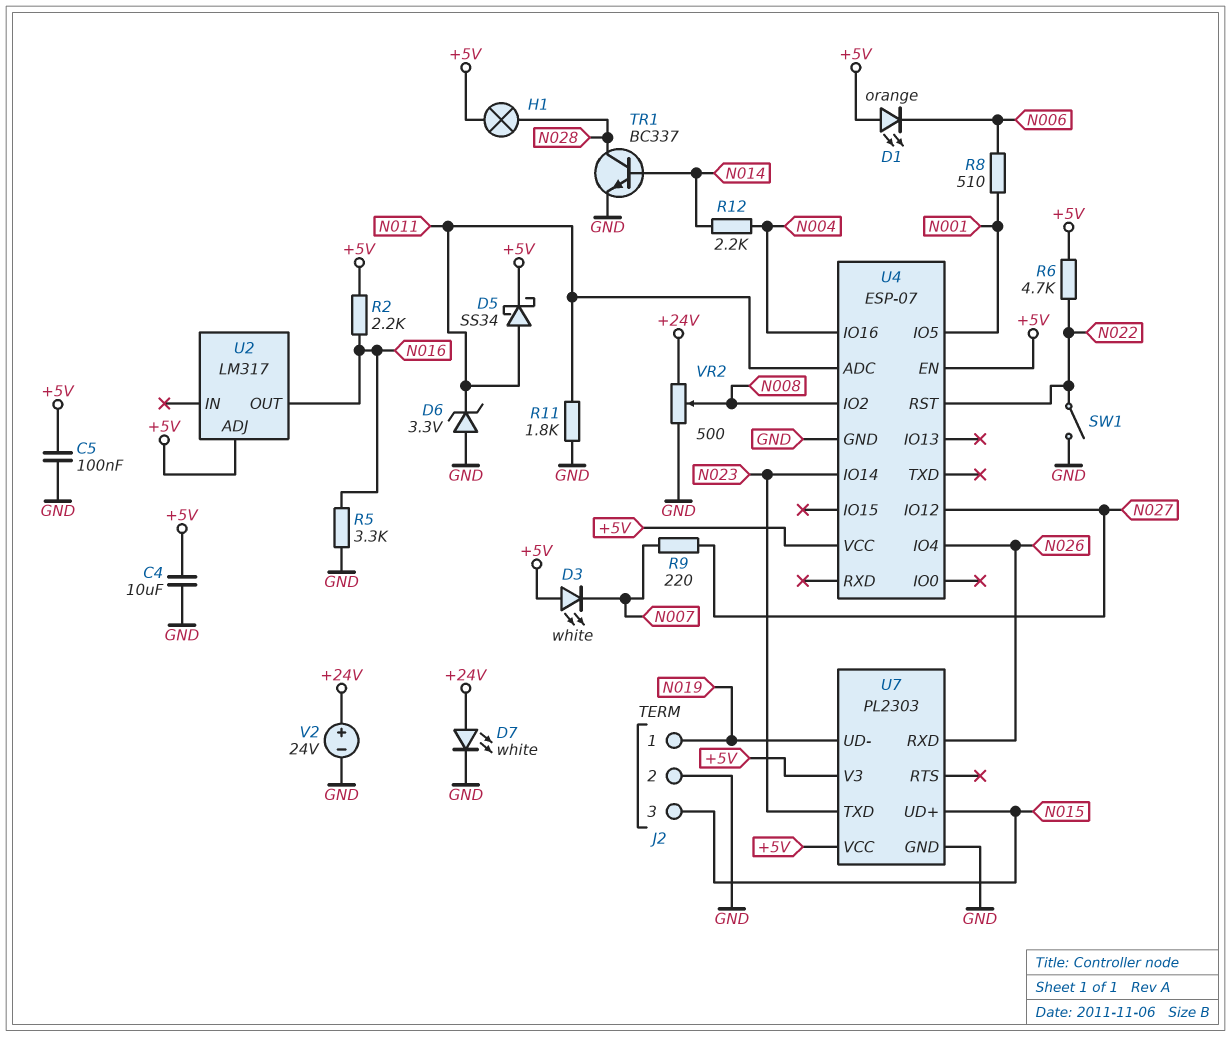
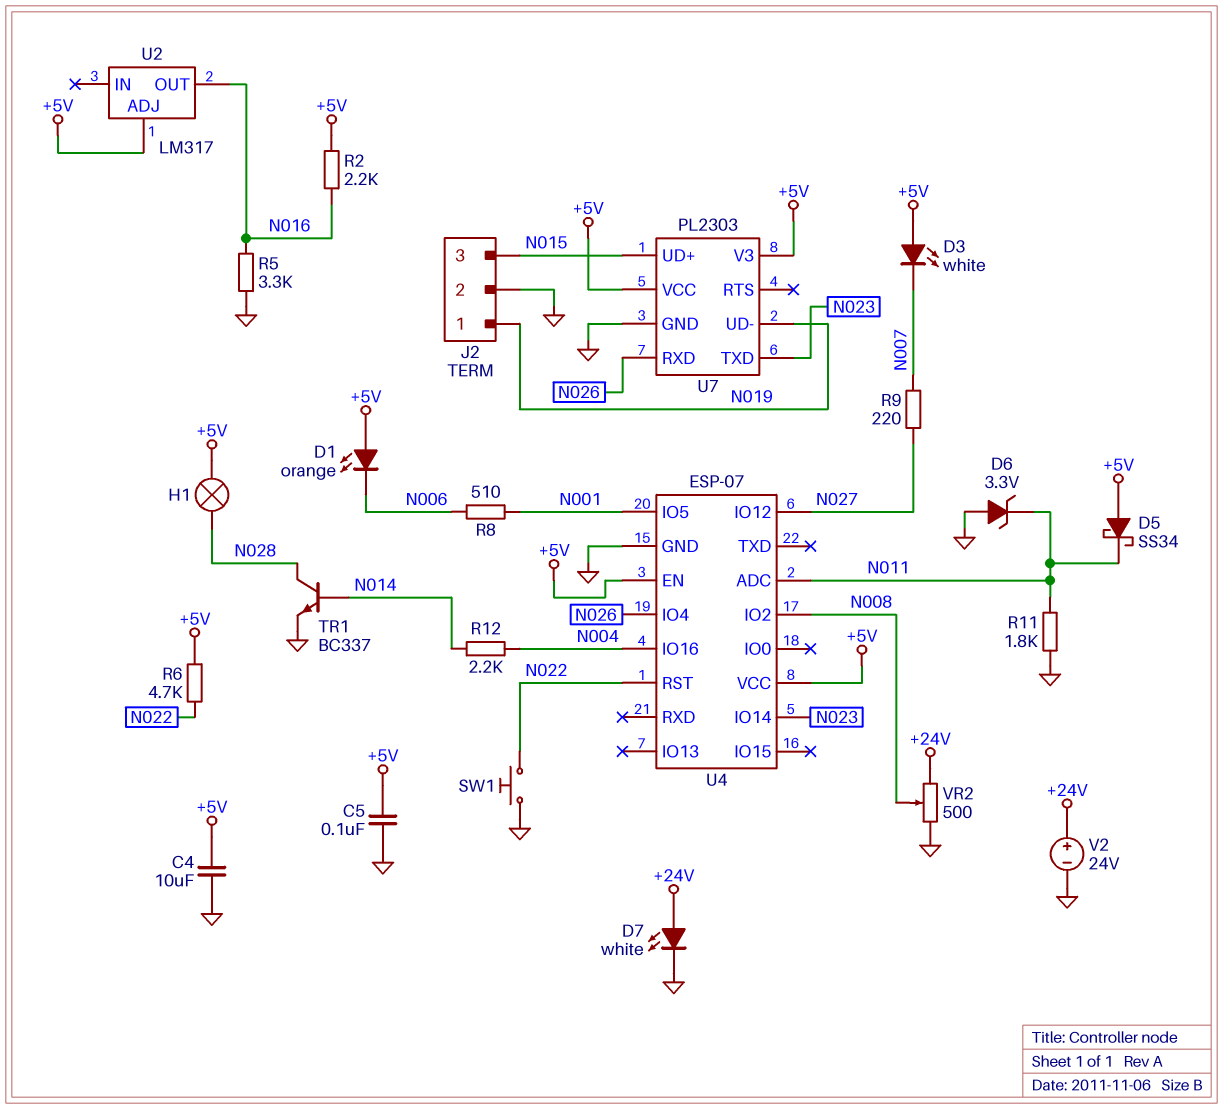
D5: schottky SS34 (A N011, K +5V) -> schottky SS34 (A +5V, K N011)
SW1: switch (GND, N022) -> button (GND, N022)

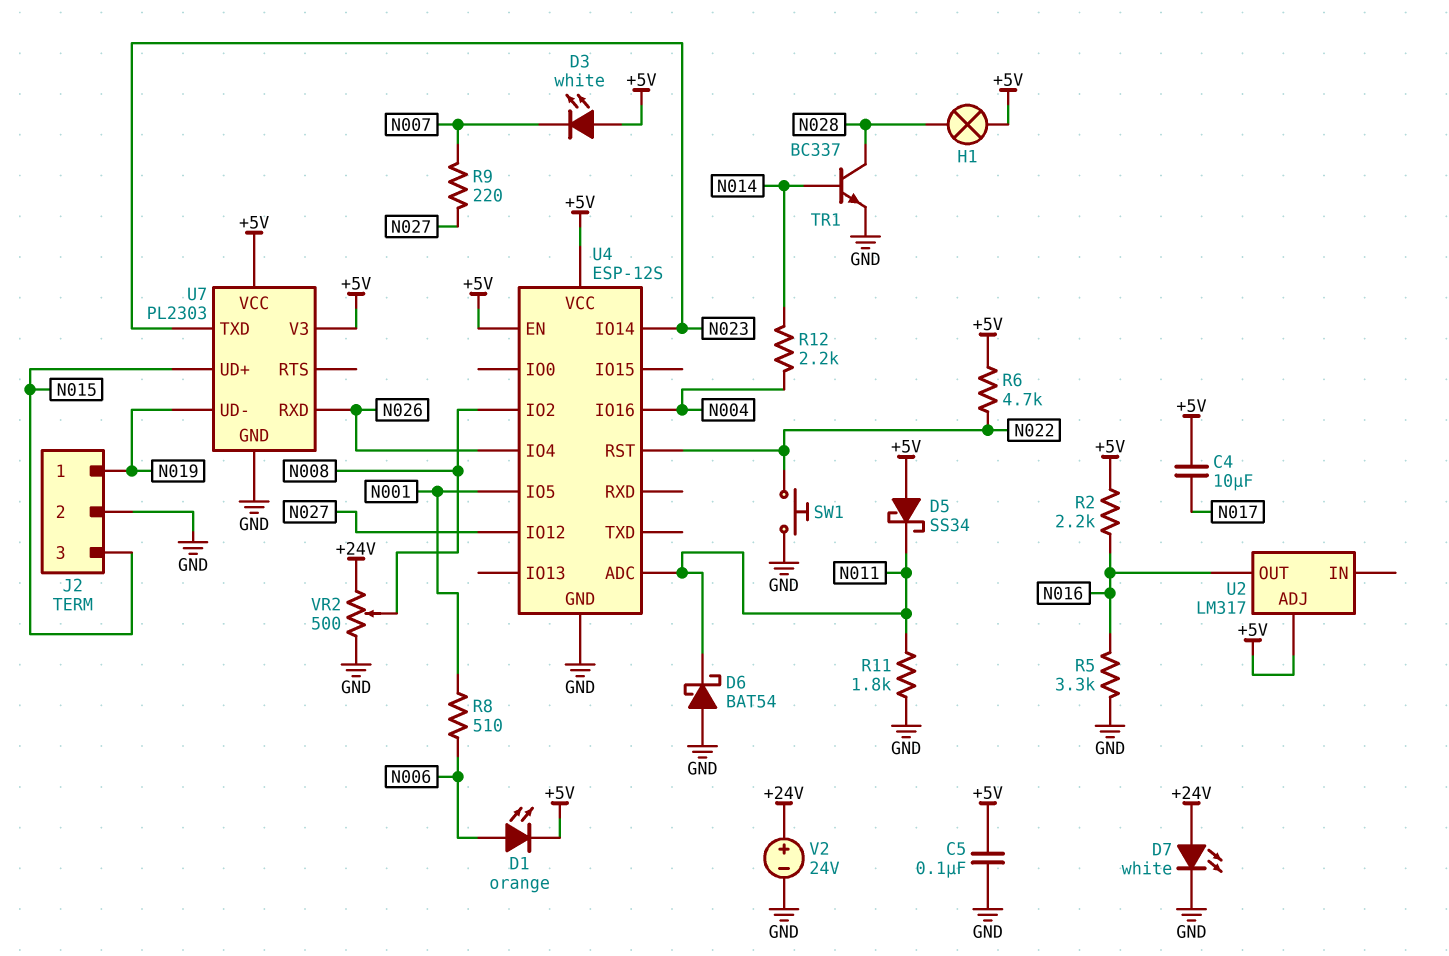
C4: 10uF (+5V, GND) -> 10uF (+5V, N017)
D1: LED orange (A +5V, K N006) -> LED orange (A N006, K +5V)
D6: zener 3.3V (A GND, K N011) -> schottky BAT54 (A GND, K N011)
U4: ESP-07 -> ESP-12S

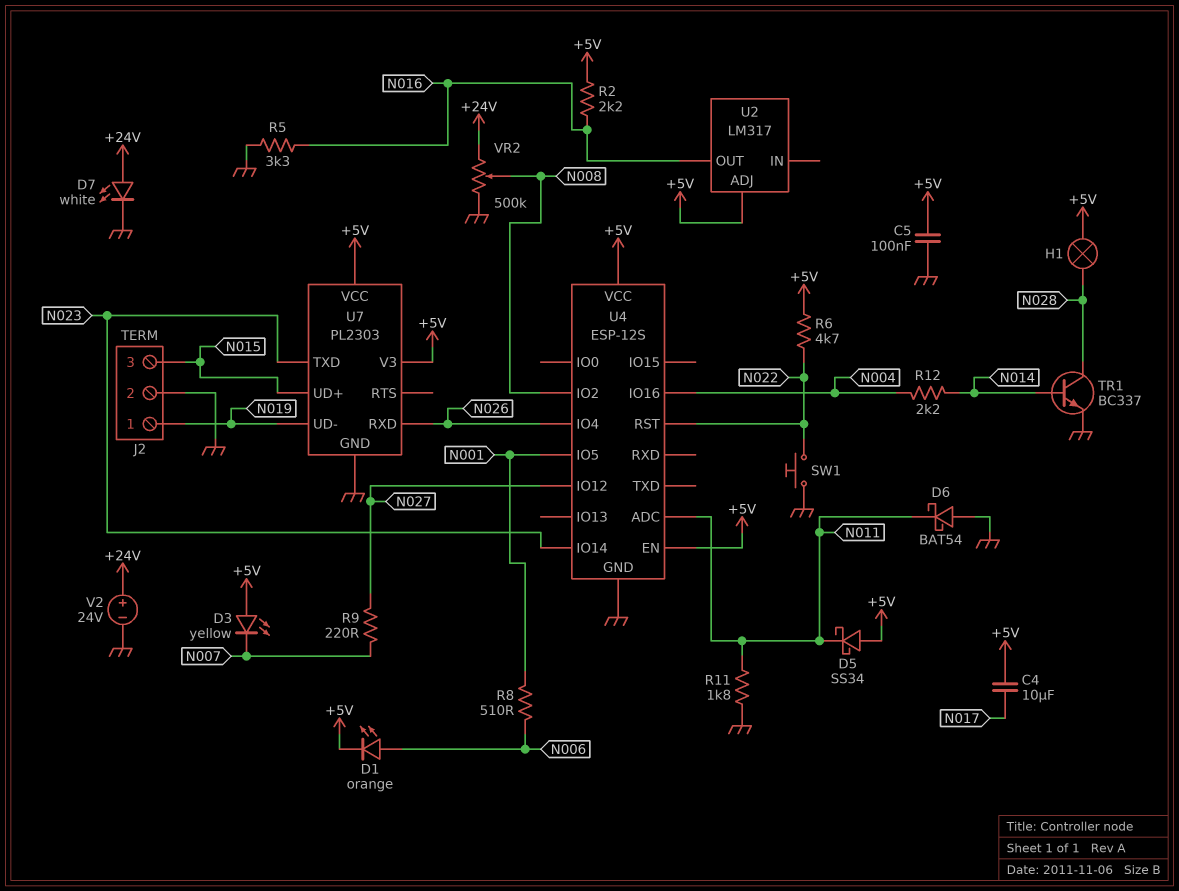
D3: LED white (A +5V, K N007) -> LED yellow (A +5V, K N007)
VR2: 500 (+24V, GND, wiper N008) -> 500k (+24V, GND, wiper N008)

